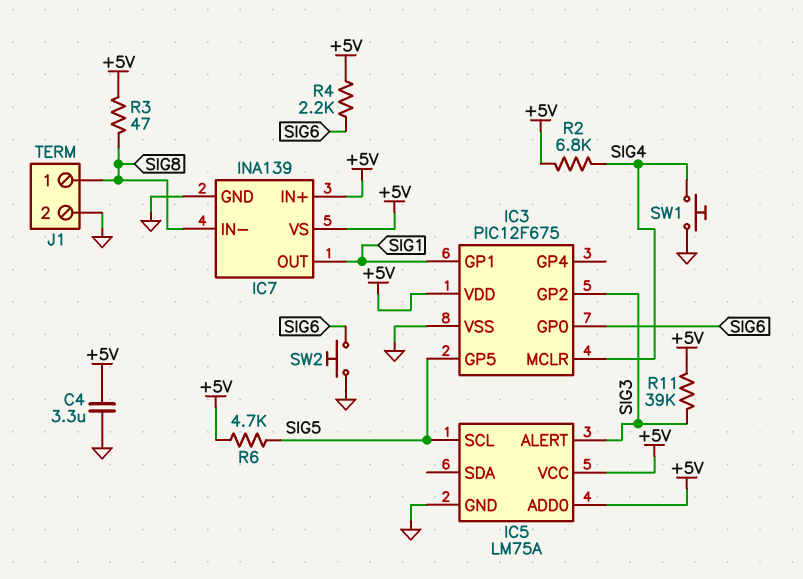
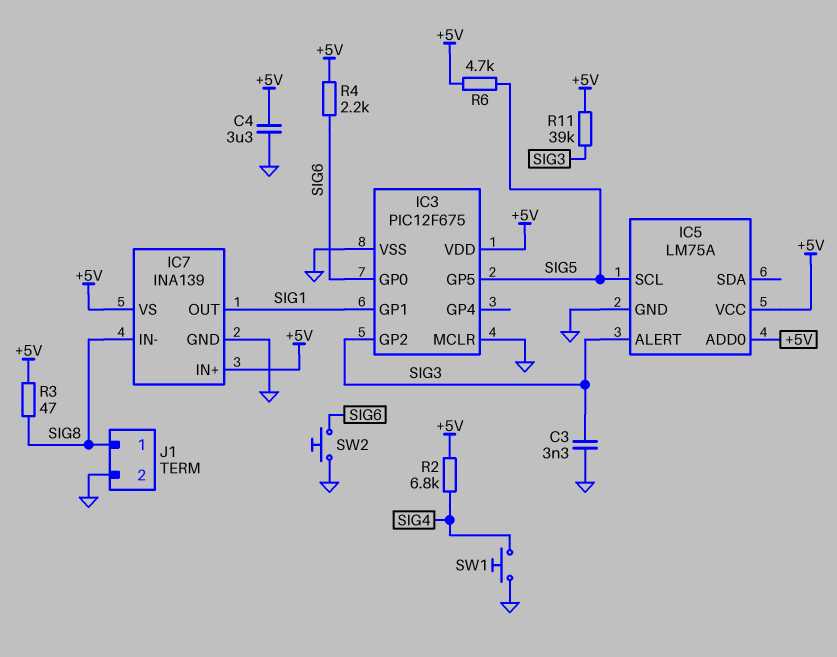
C3: none -> 3.3nF (GND, SIG3)
IC3 pin MCLR: SIG4 -> GND

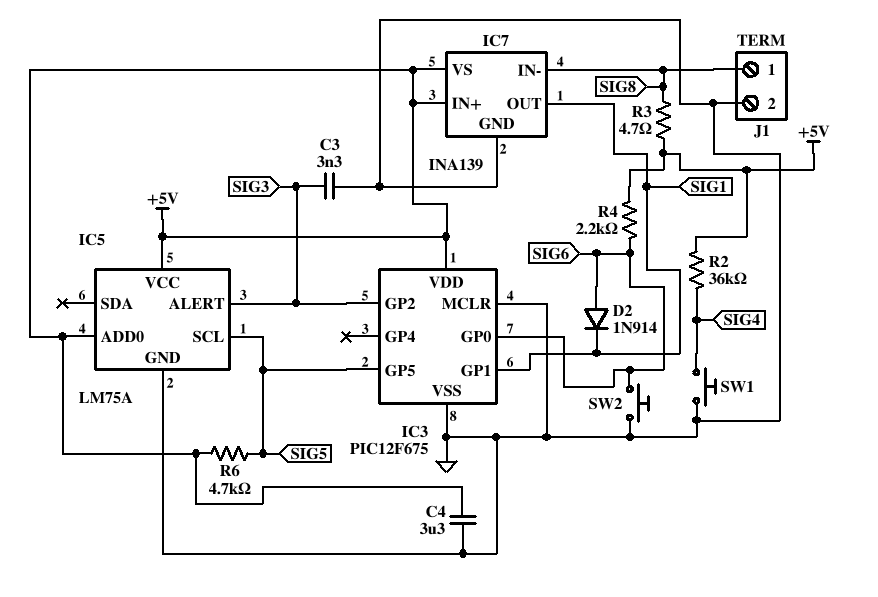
D2: none -> diode 1N914 (A SIG6, K SIG1)
R2: 6.8k (+5V, SIG4) -> 36k (+5V, SIG4)
R3: 47 (+5V, SIG8) -> 4.7 (+5V, SIG8)
R11: 39k (+5V, SIG3) -> none

